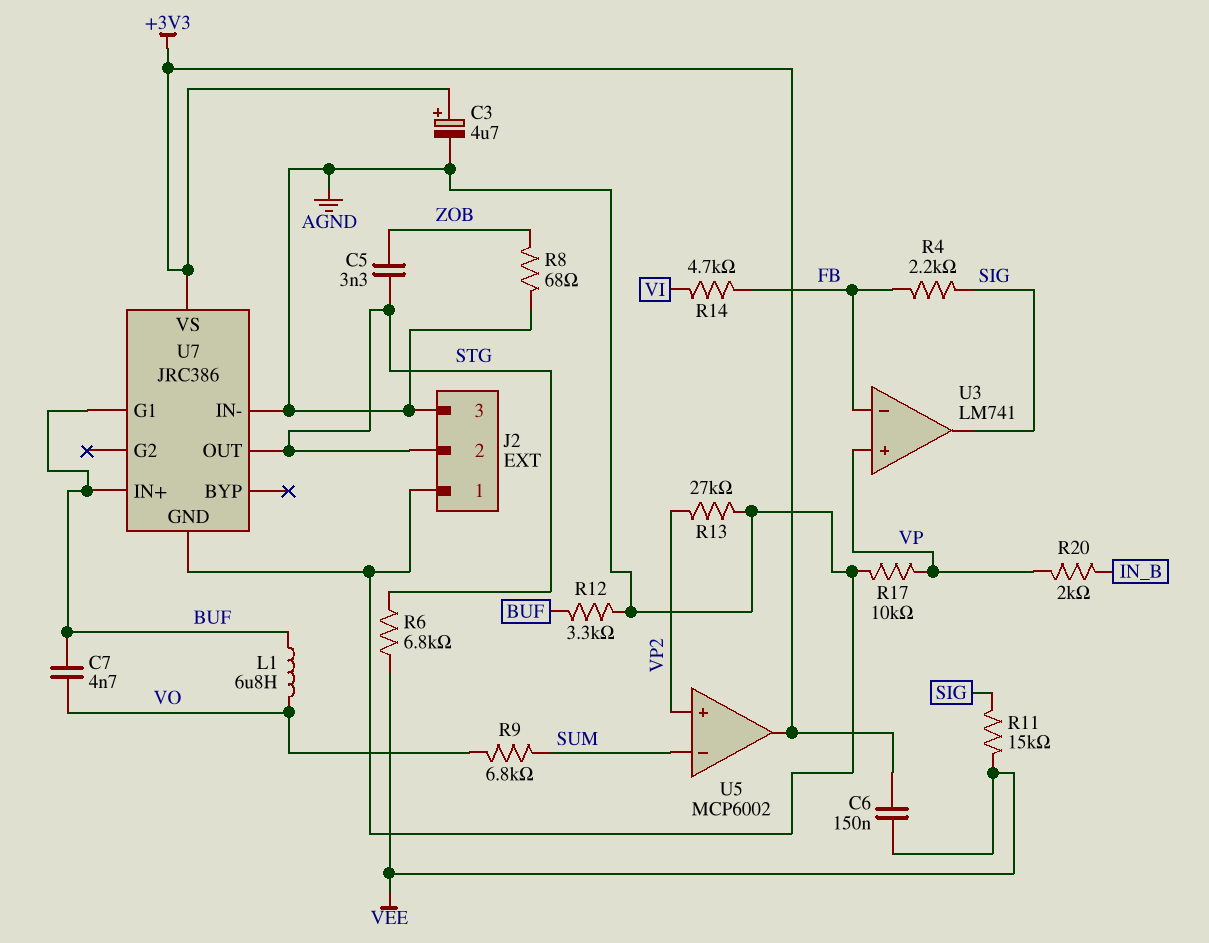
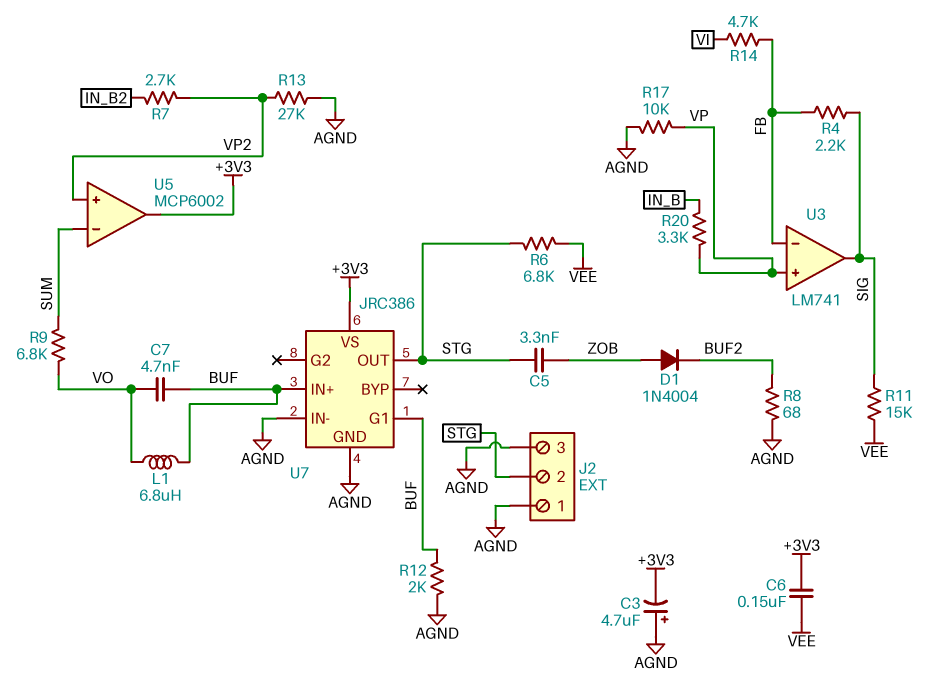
C3: 4.7uF (plus +3V3, minus AGND) -> 4.7uF (plus AGND, minus +3V3)
D1: none -> diode 1N4004 (A ZOB, K BUF2)
R7: none -> 2.7k (IN_B2, VP2)
R8: 68 (AGND, ZOB) -> 68 (AGND, BUF2)
R12: 3.3k (AGND, BUF) -> 2k (AGND, BUF)
R20: 2k (IN_B, VP) -> 3.3k (IN_B, VP)

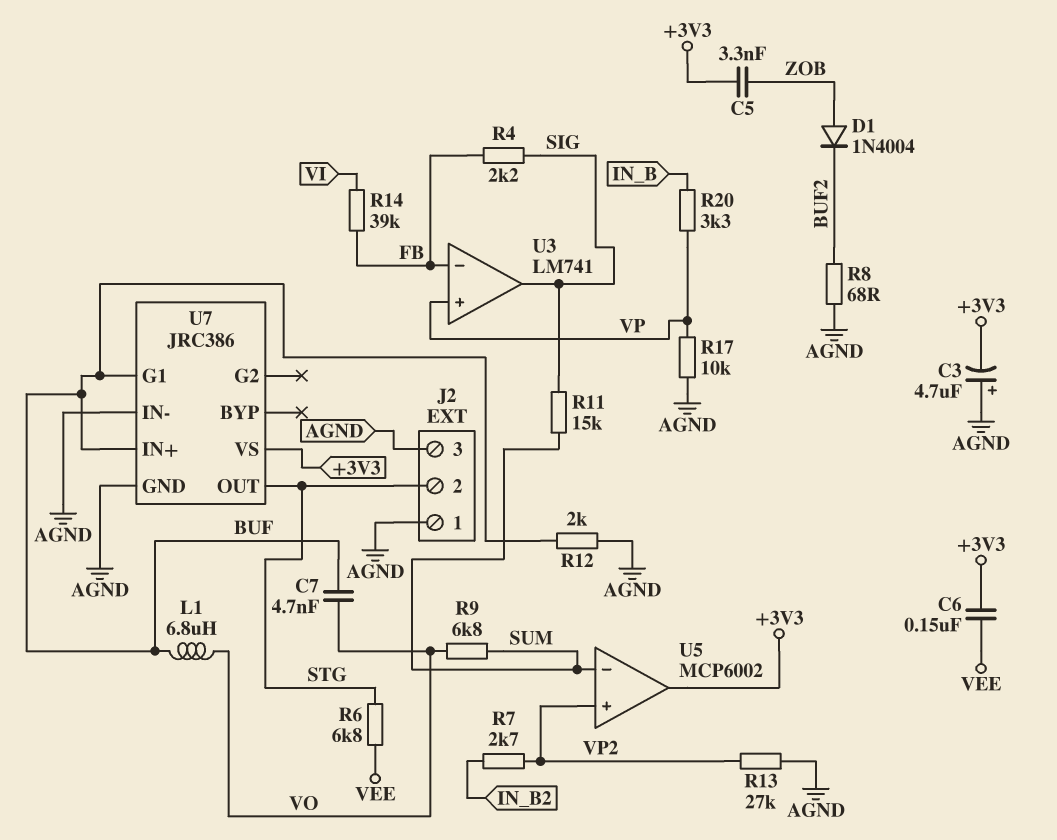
C5: 3.3nF (STG, ZOB) -> 3.3nF (+3V3, ZOB)
R11: 15k (SIG, VEE) -> 15k (SIG, SUM)
R14: 4.7k (FB, VI) -> 39k (FB, VI)

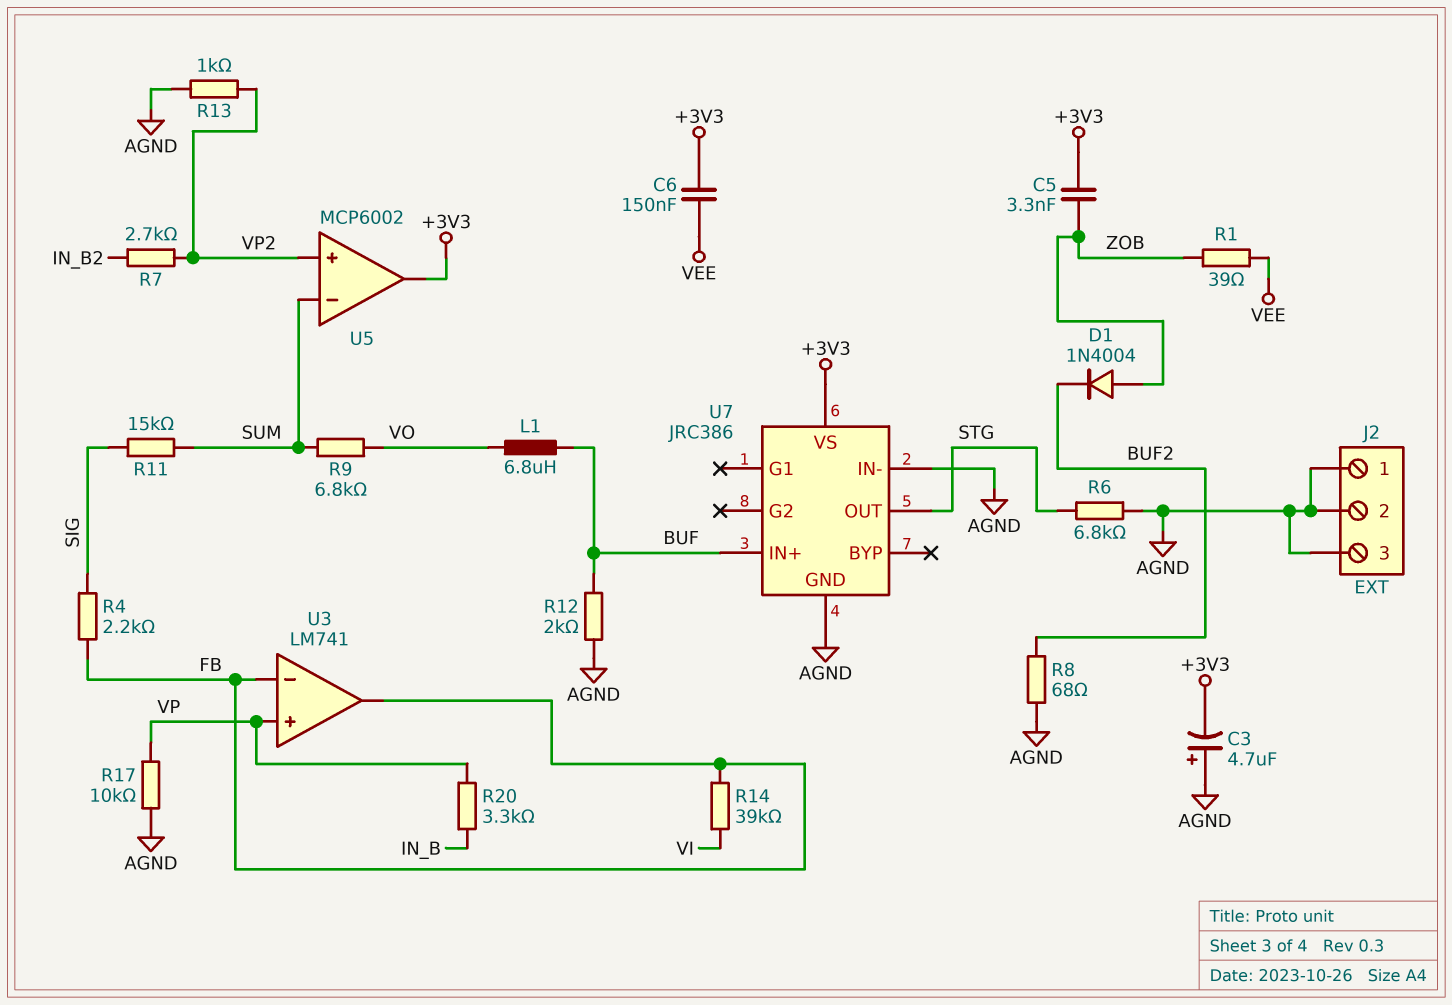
C7: 4.7nF (BUF, VO) -> none
J2 pin 2: STG -> AGND
R1: none -> 39 (VEE, ZOB)
R6: 6.8k (STG, VEE) -> 6.8k (AGND, STG)
R13: 27k (AGND, VP2) -> 1k (AGND, VP2)
U3 pin out: SIG -> FB
U7 pin G1: BUF -> none

